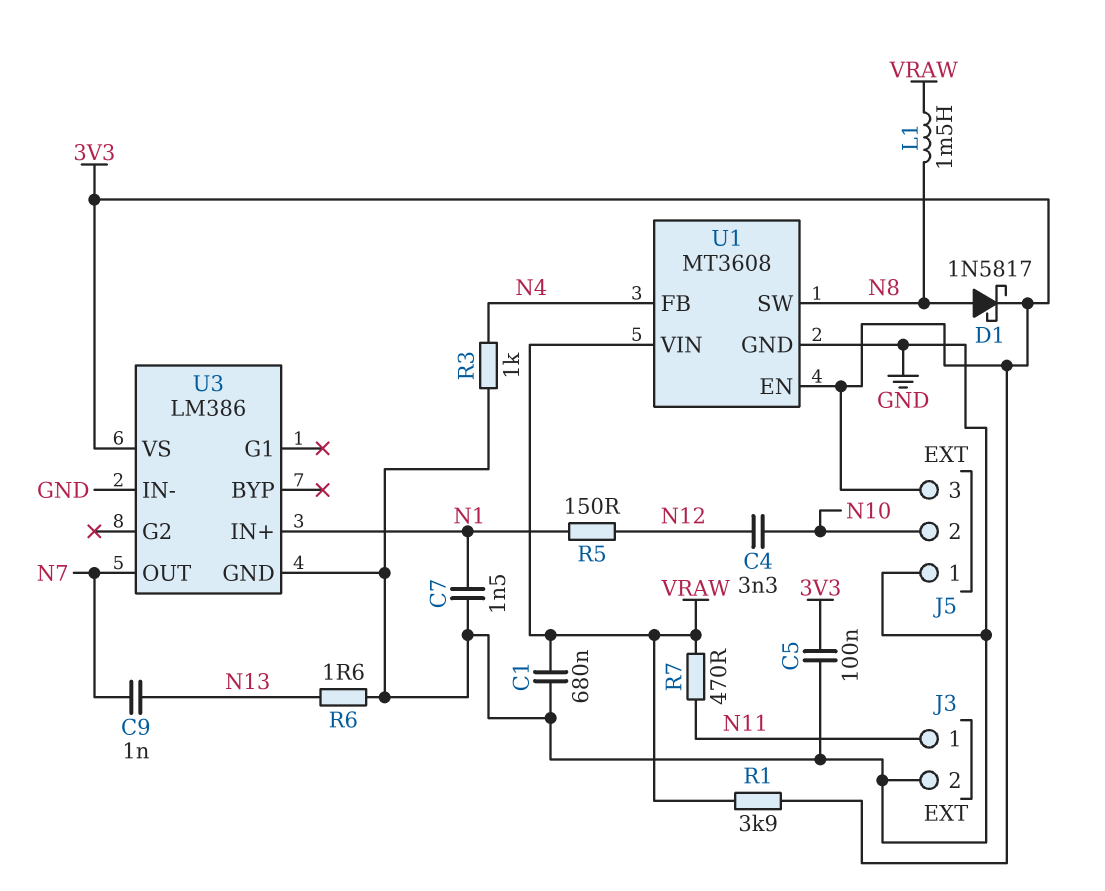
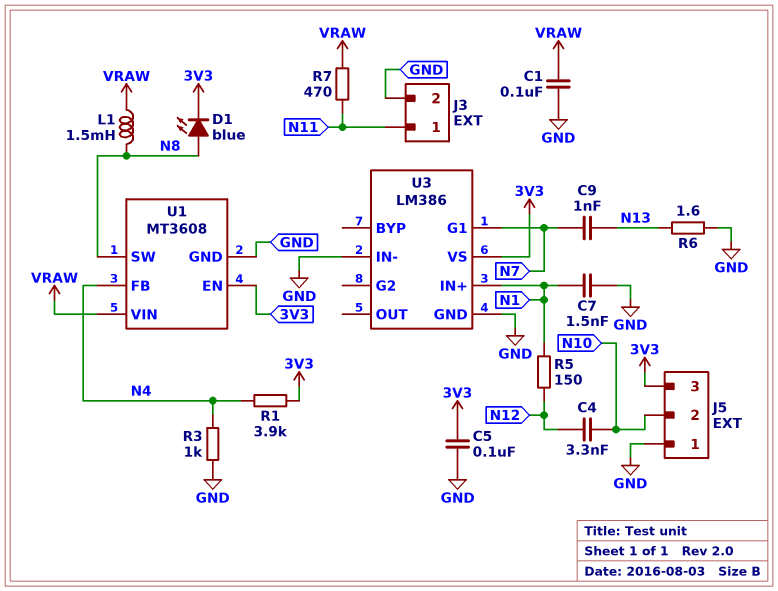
C1: 680nF (GND, VRAW) -> 100nF (GND, VRAW)
D1: schottky 1N5817 (A N8, K 3V3) -> LED blue (A N8, K 3V3)
R1: 3.9k (3V3, VRAW) -> 3.9k (3V3, N4)
U3 pin G1: none -> N7
U3 pin OUT: N7 -> none

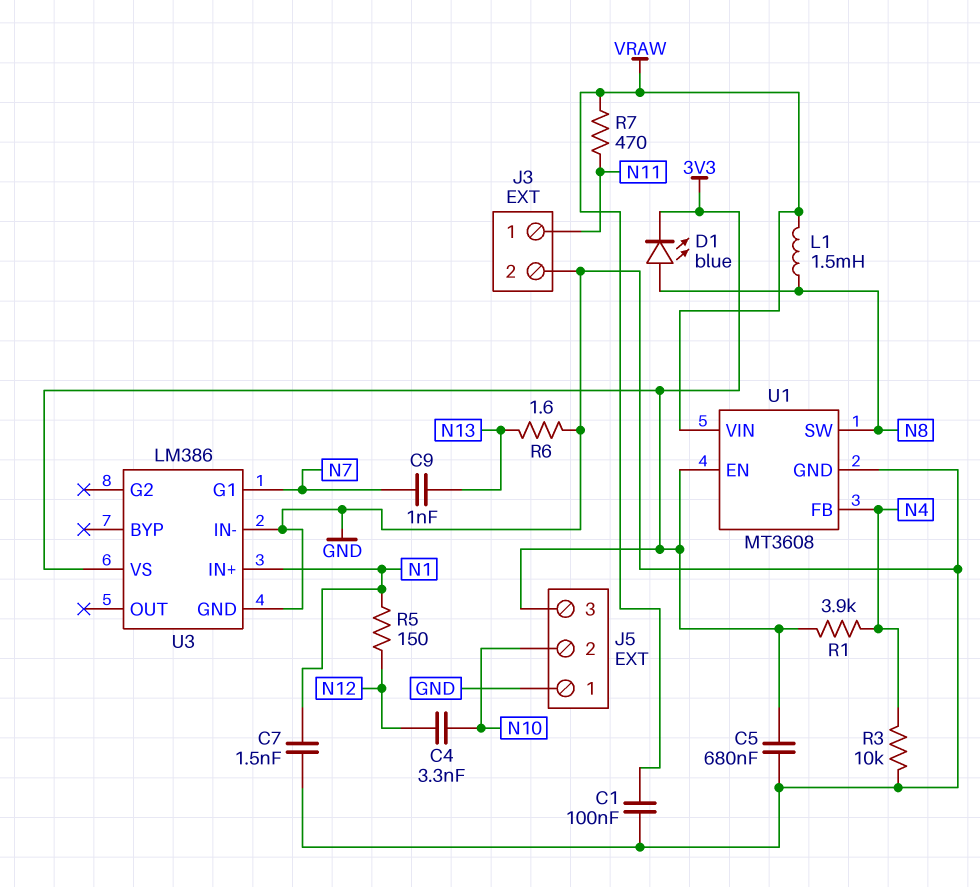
C5: 100nF (3V3, GND) -> 680nF (3V3, GND)
R3: 1k (GND, N4) -> 10k (GND, N4)

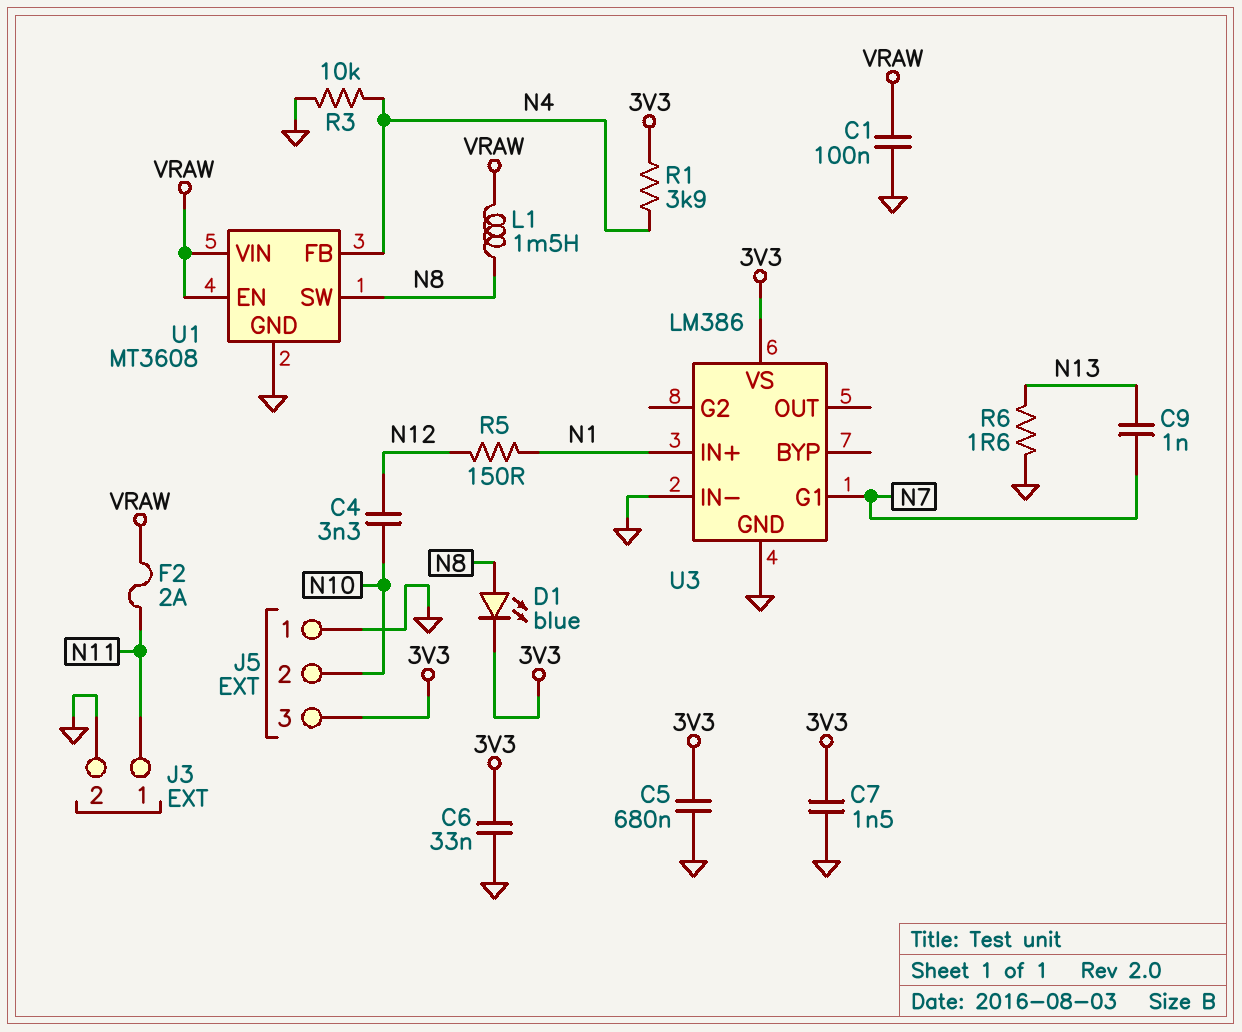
C6: none -> 33nF (3V3, GND)
C7: 1.5nF (GND, N1) -> 1.5nF (3V3, GND)
F2: none -> 2A (N11, VRAW)
R7: 470 (N11, VRAW) -> none
U1 pin EN: 3V3 -> VRAW

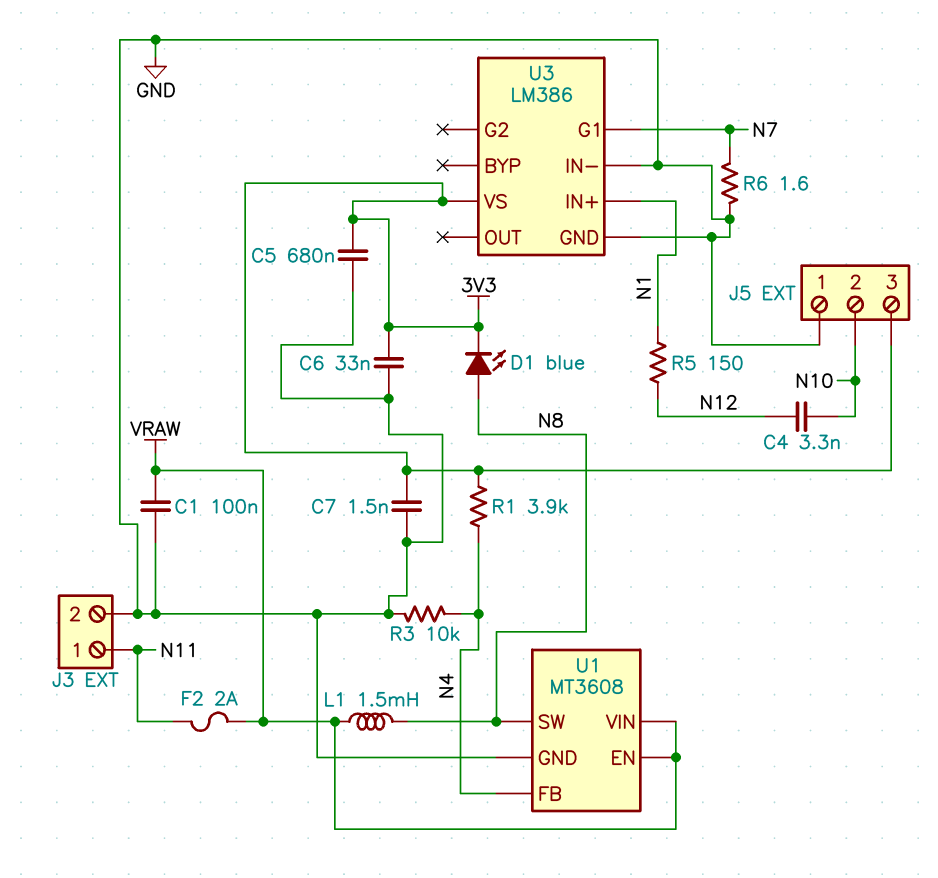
C9: 1nF (N7, N13) -> none
R6: 1.6 (GND, N13) -> 1.6 (GND, N7)

